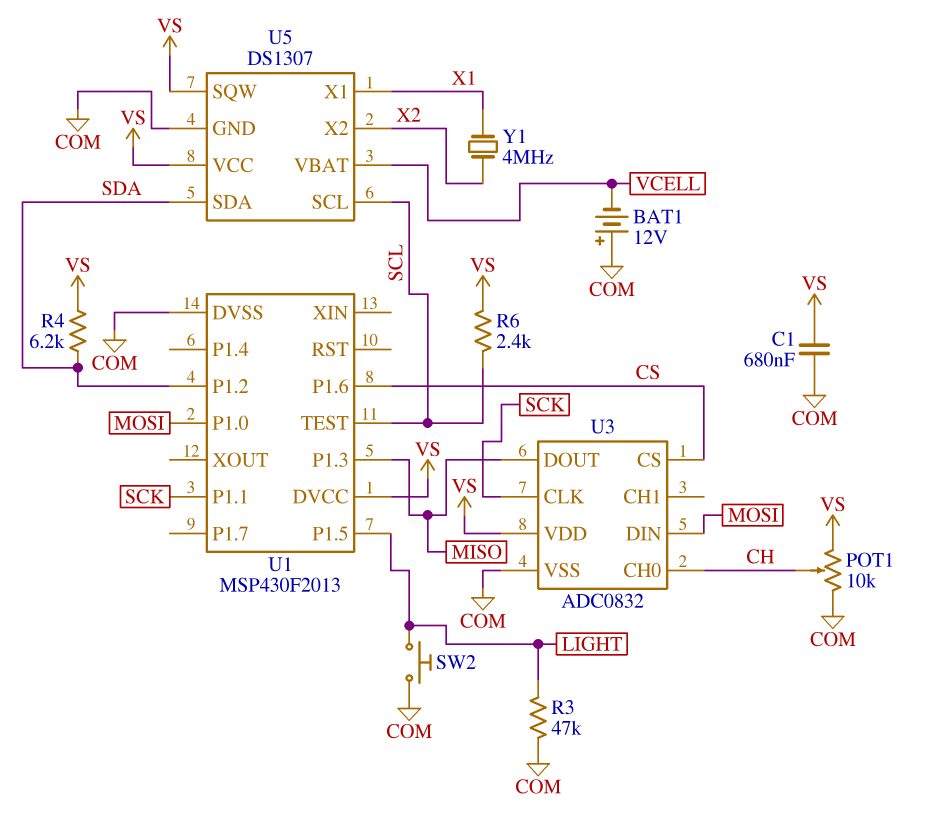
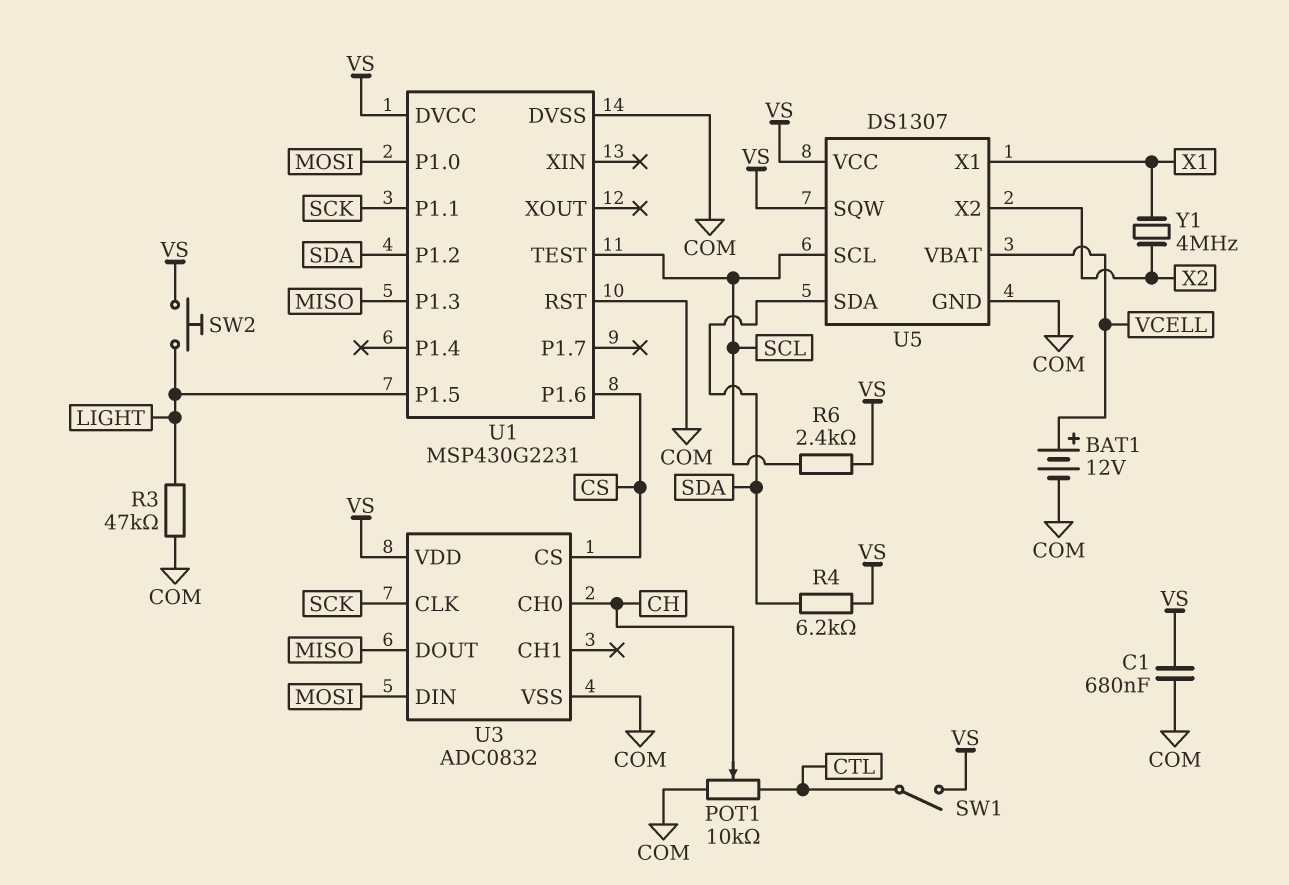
BAT1: 12V (plus COM, minus VCELL) -> 12V (plus VCELL, minus COM)
POT1: 10k (COM, VS, wiper CH) -> 10k (COM, CTL, wiper CH)
SW1: none -> switch (CTL, VS)
SW2: button (COM, LIGHT) -> button (LIGHT, VS)
U1: MSP430F2013 -> MSP430G2231
U1 pin RST: none -> COM

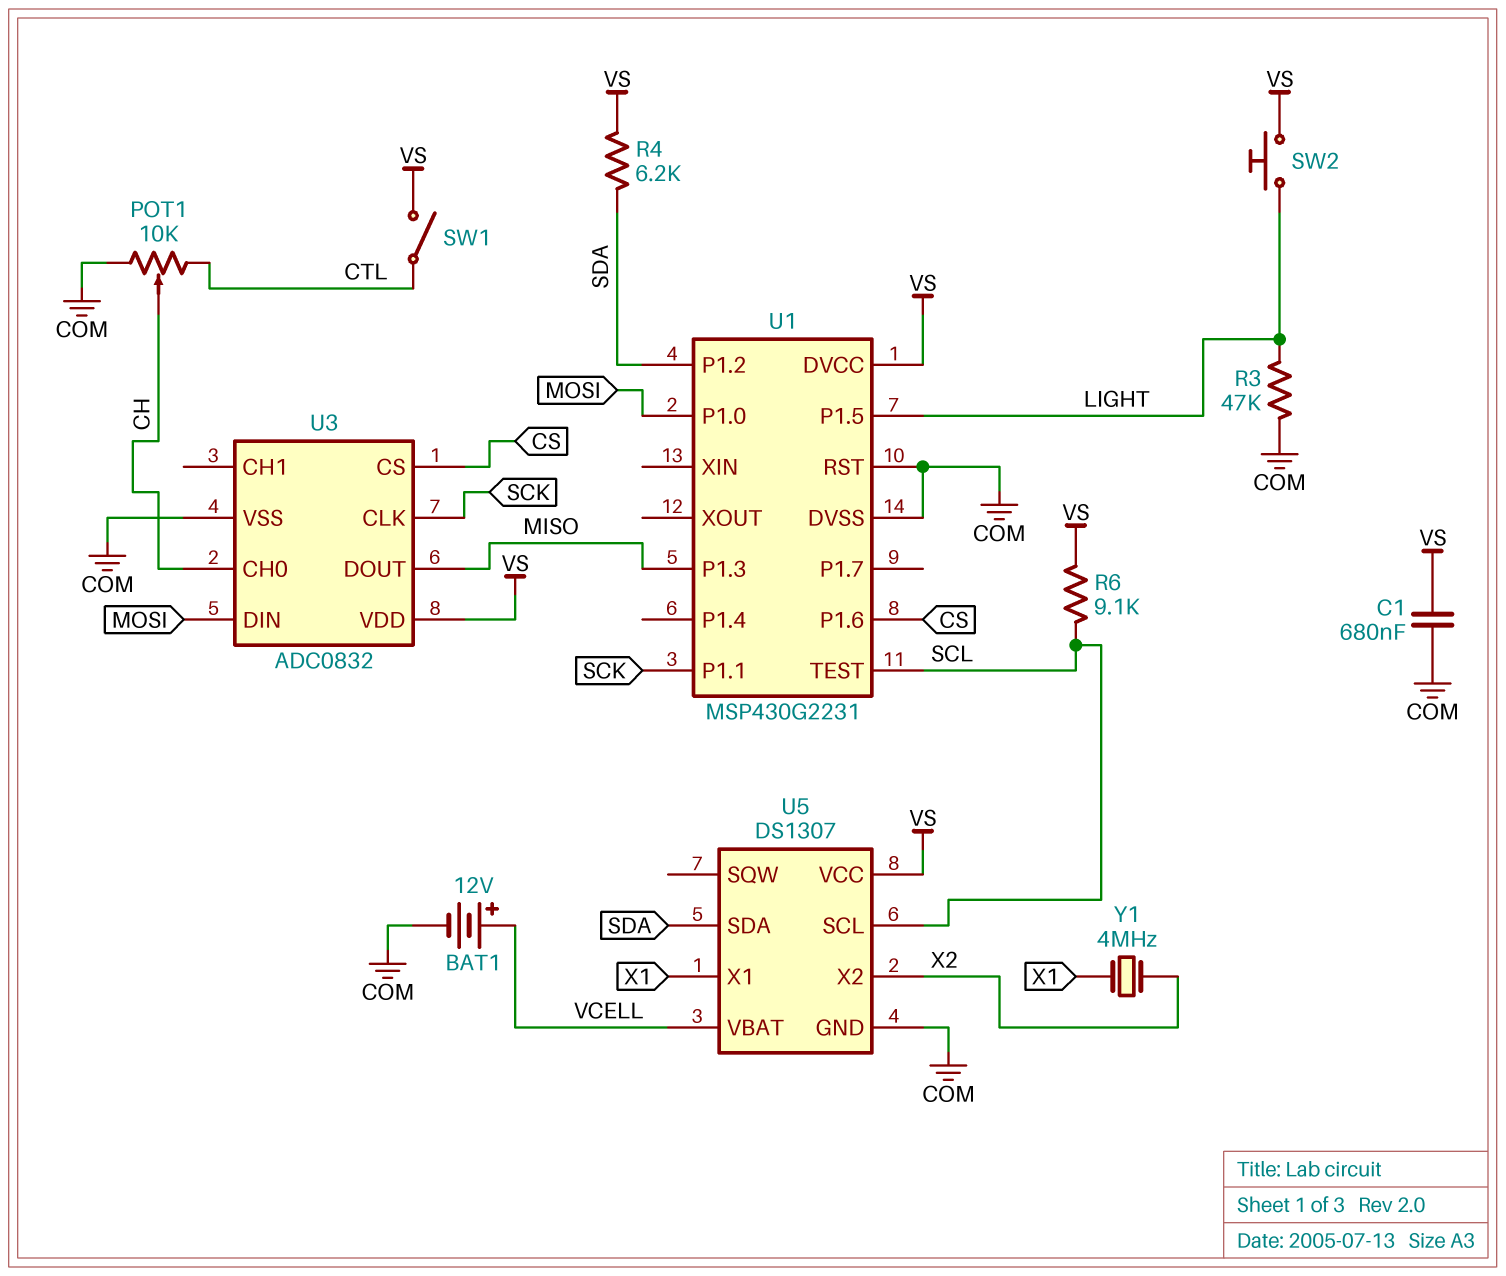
R6: 2.4k (SCL, VS) -> 9.1k (SCL, VS)
U5 pin SQW: VS -> none

